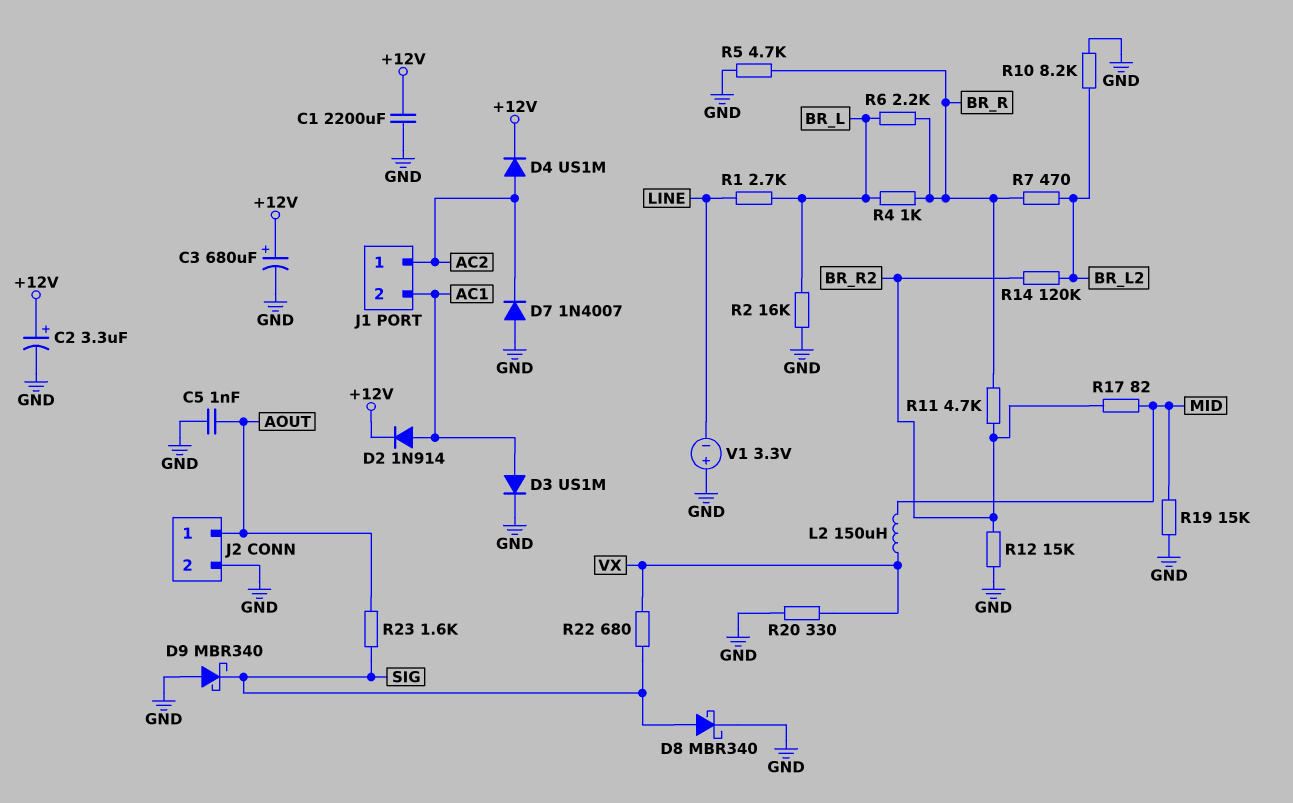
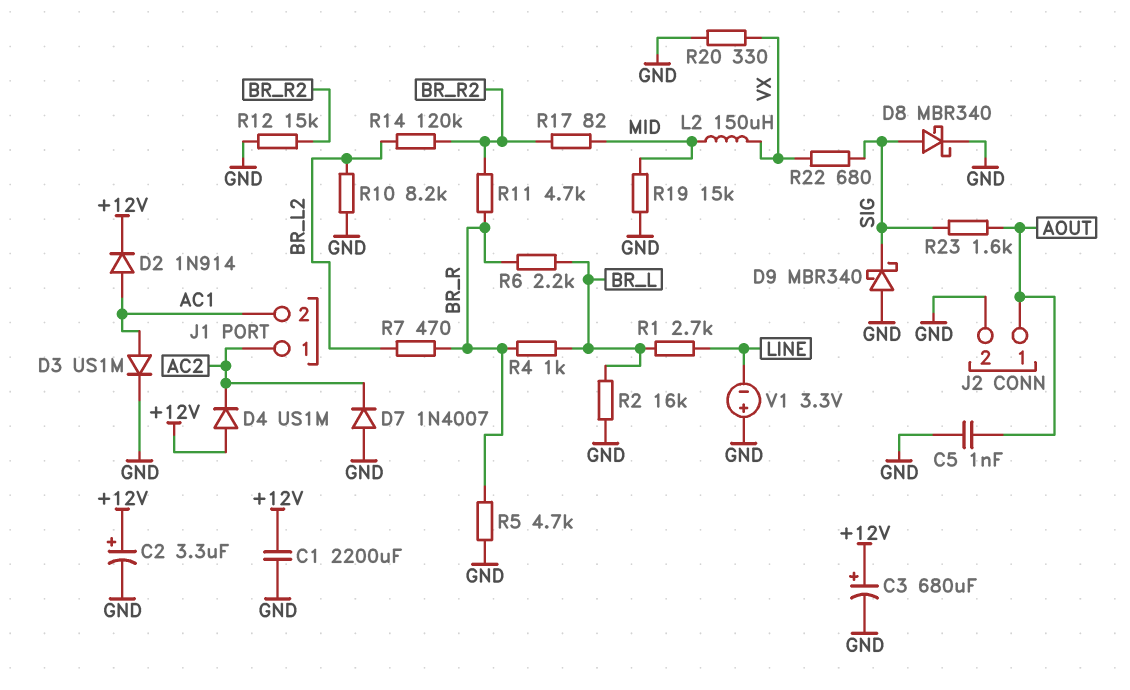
D4: diode US1M (A AC2, K +12V) -> diode US1M (A +12V, K AC2)

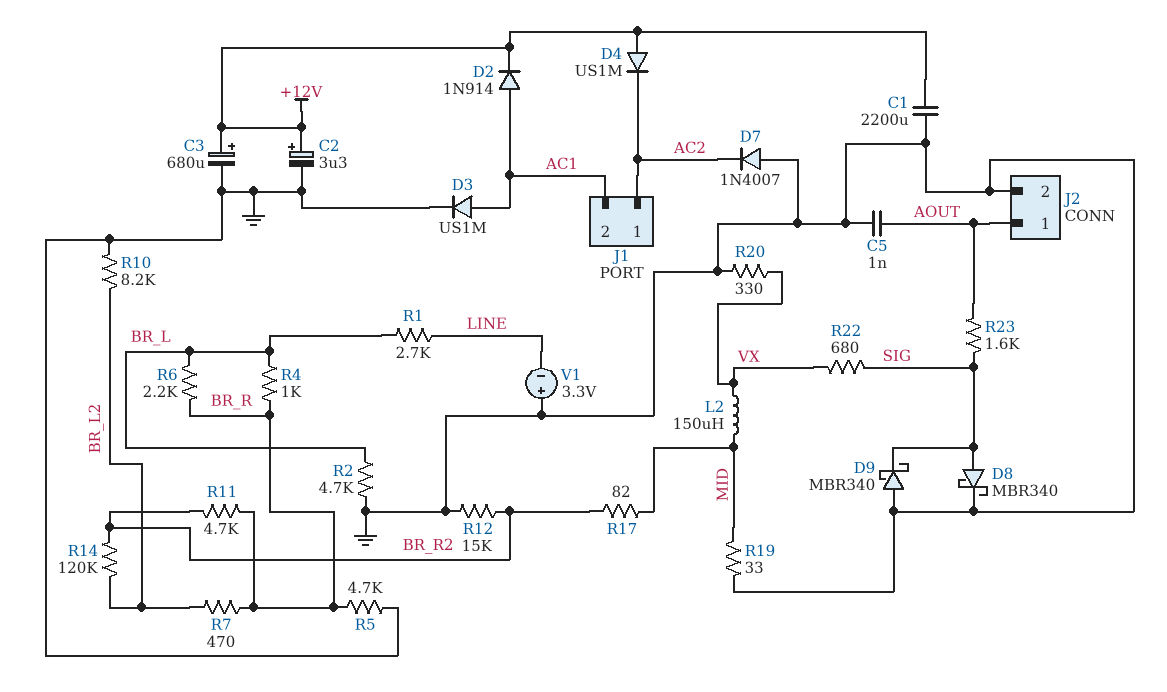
R2: 16k (BR_L, GND) -> 4.7k (BR_L, GND)
R19: 15k (GND, MID) -> 33 (GND, MID)

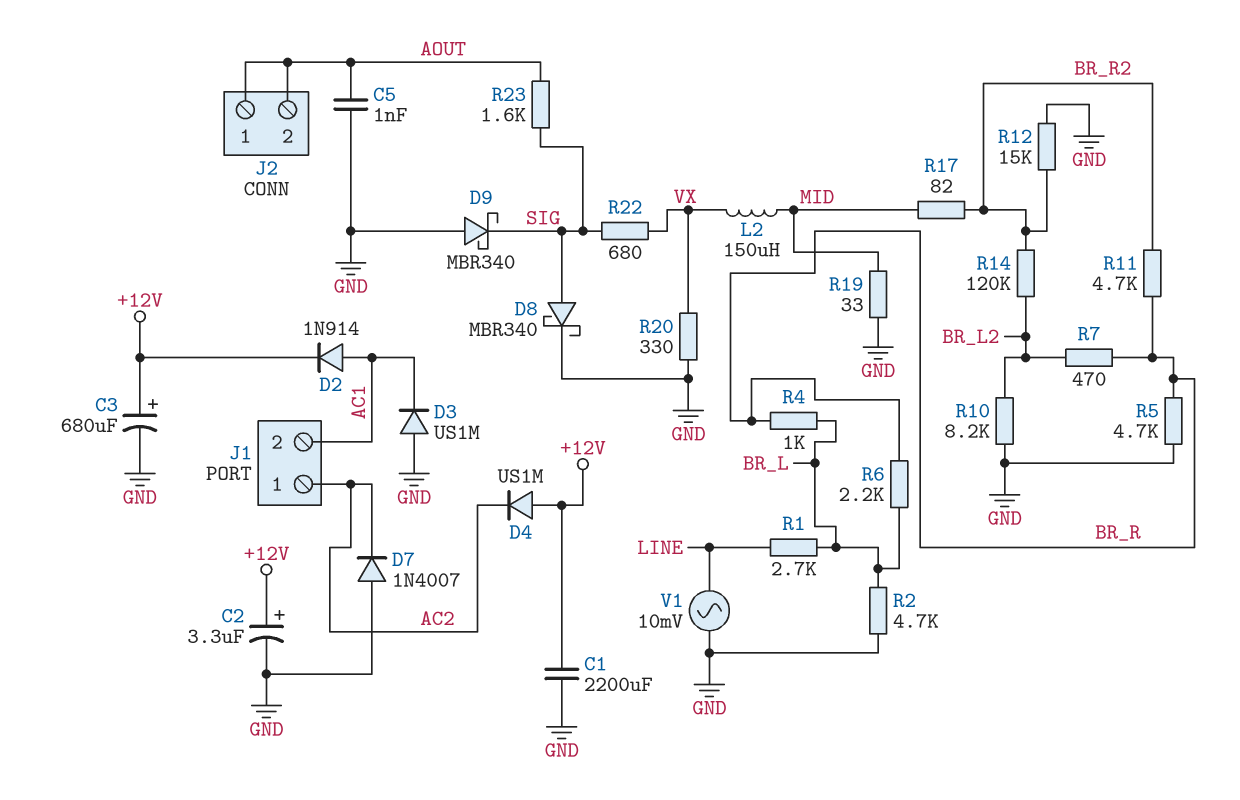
D3: diode US1M (A AC1, K GND) -> diode US1M (A GND, K AC1)
J2 pin 2: GND -> AOUT
V1: 3.3V (plus GND, minus LINE) -> AC 10mV (GND, LINE)

